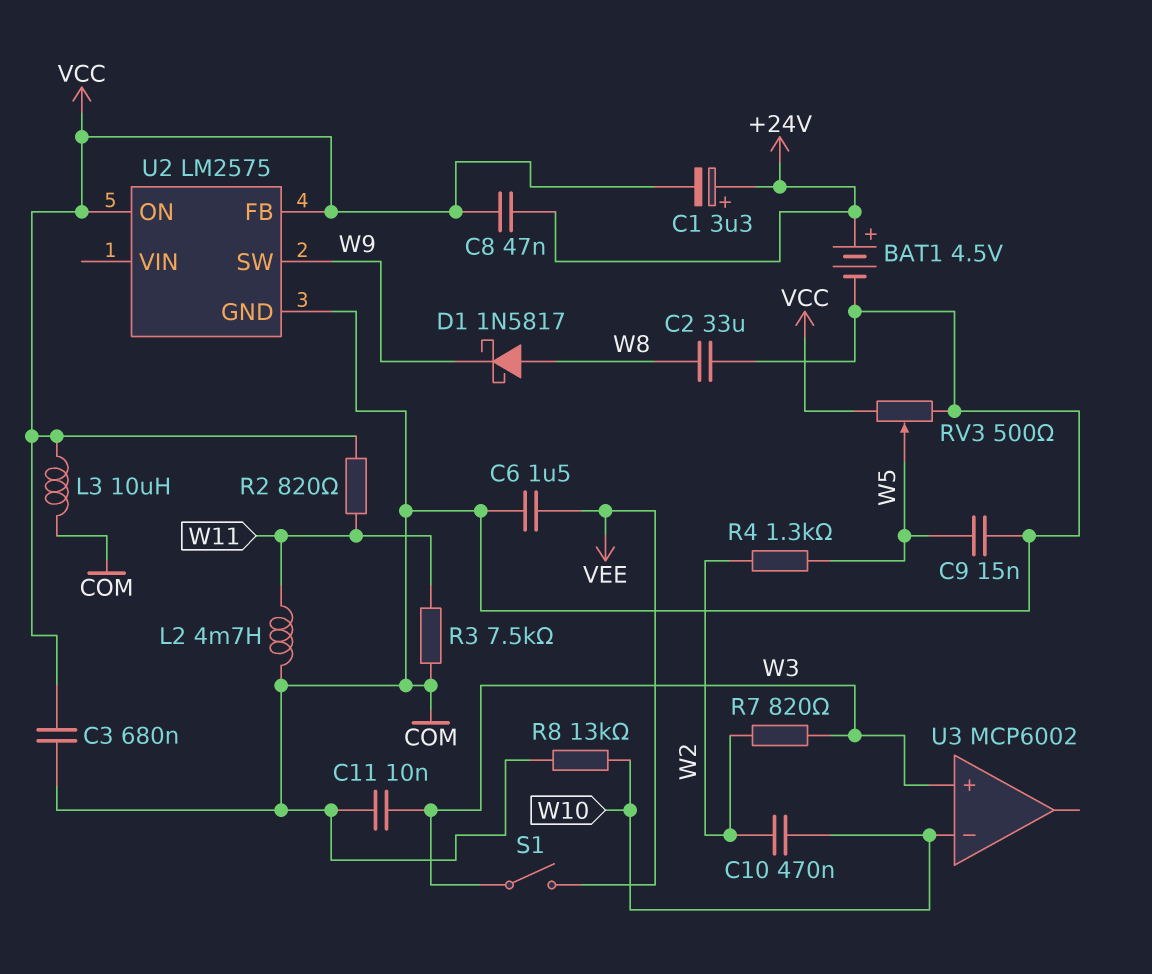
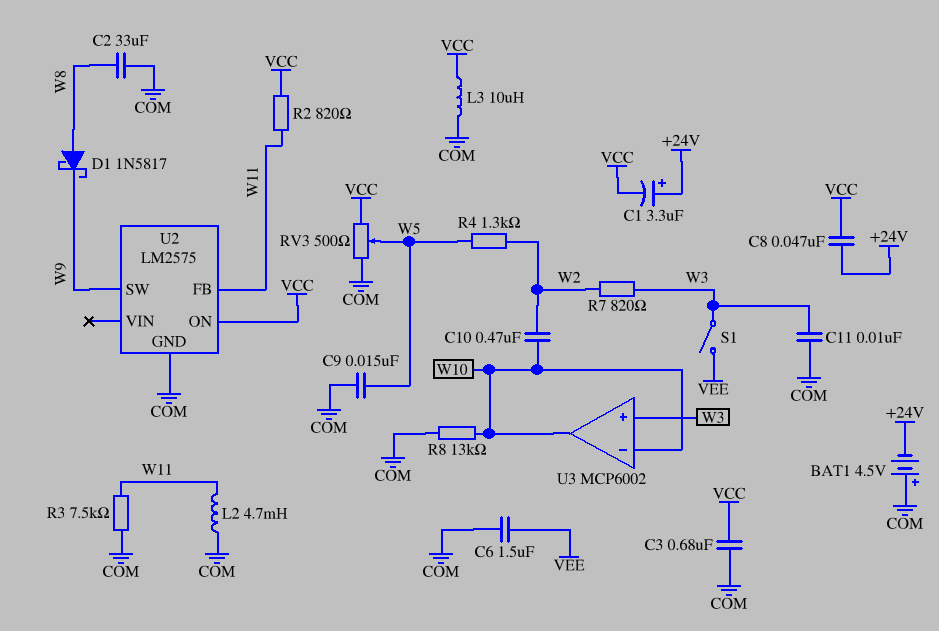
BAT1: 4.5V (plus +24V, minus COM) -> 4.5V (plus COM, minus +24V)
U2 pin FB: VCC -> W11
U3 pin out: none -> W10

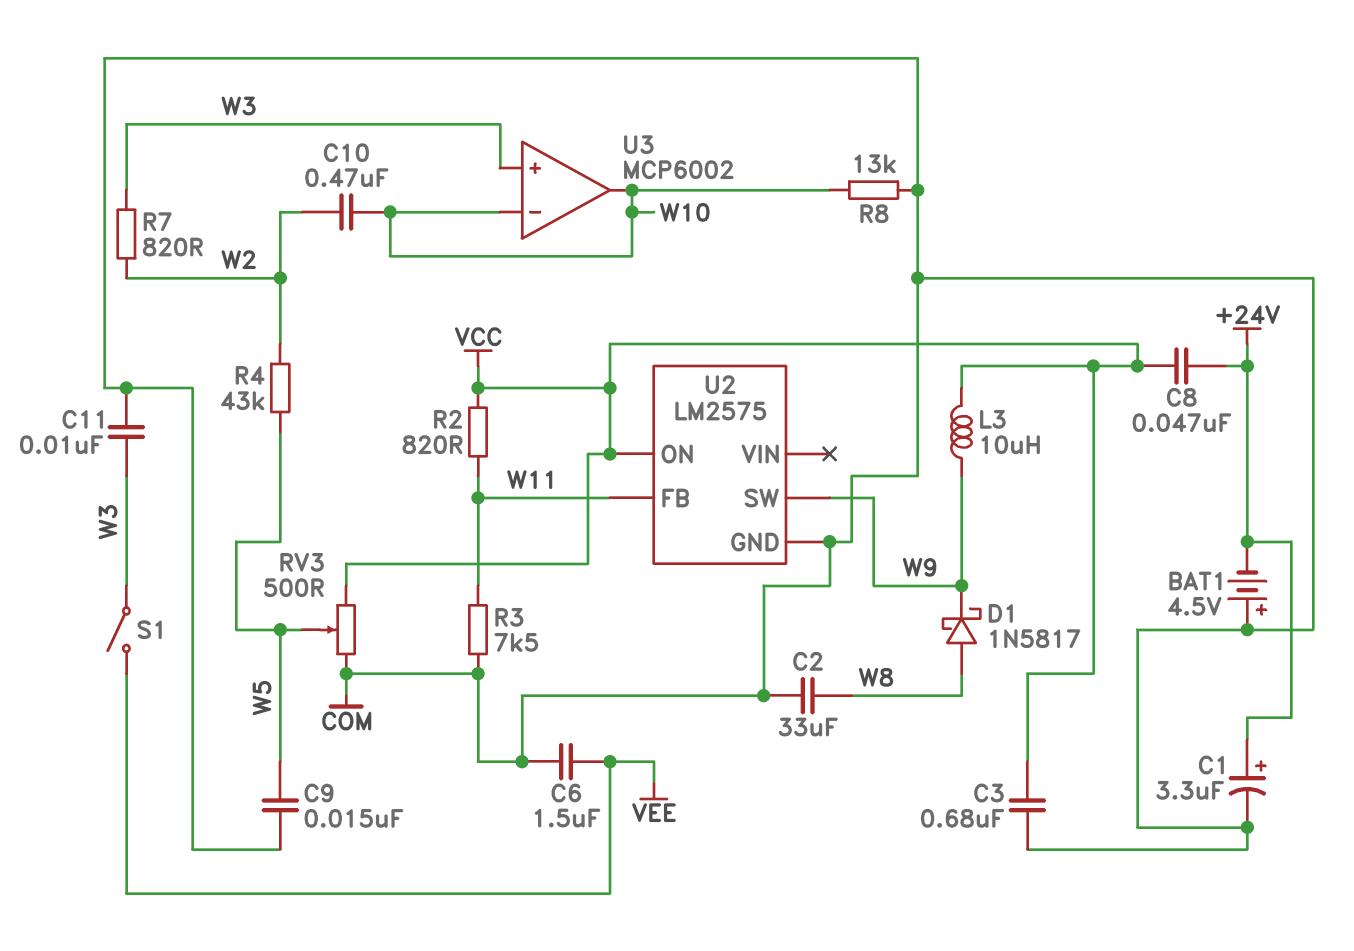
C1: 3.3uF (plus +24V, minus VCC) -> 3.3uF (plus +24V, minus COM)
L2: 4.7mH (COM, W11) -> none
L3: 10uH (COM, VCC) -> 10uH (VCC, W9)
R4: 1.3k (W2, W5) -> 43k (W2, W5)

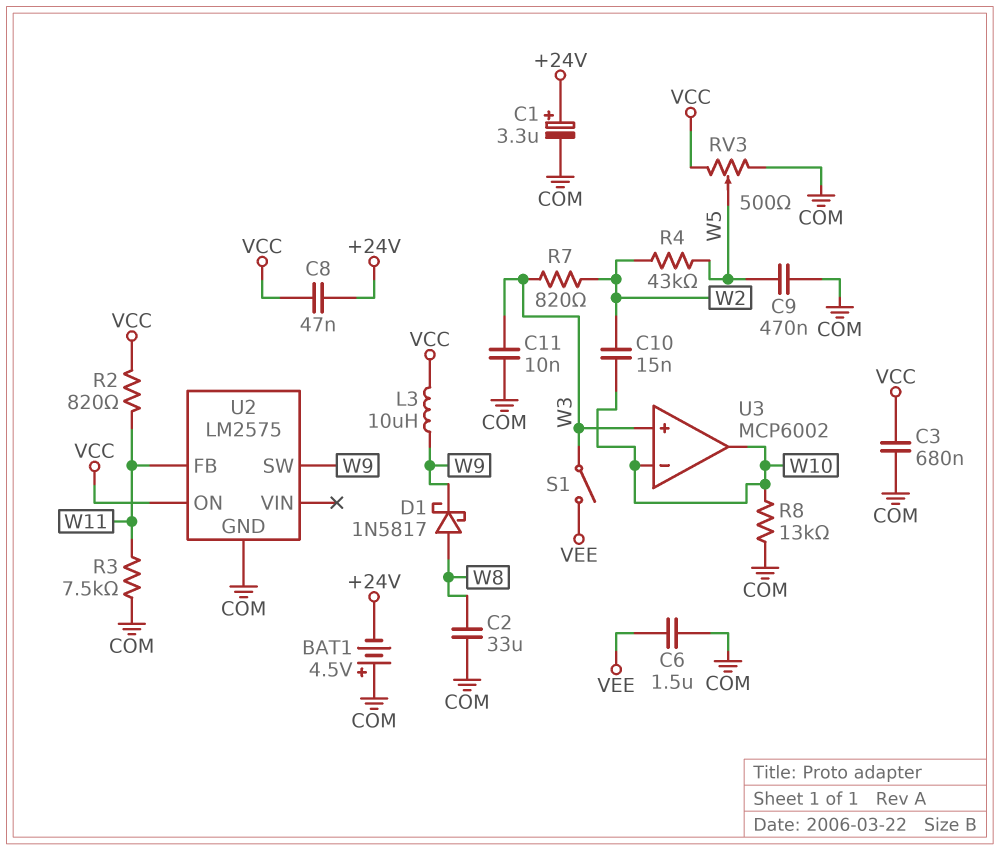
C9: 15nF (COM, W5) -> 470nF (COM, W5)
C10: 470nF (W2, W10) -> 15nF (W2, W10)

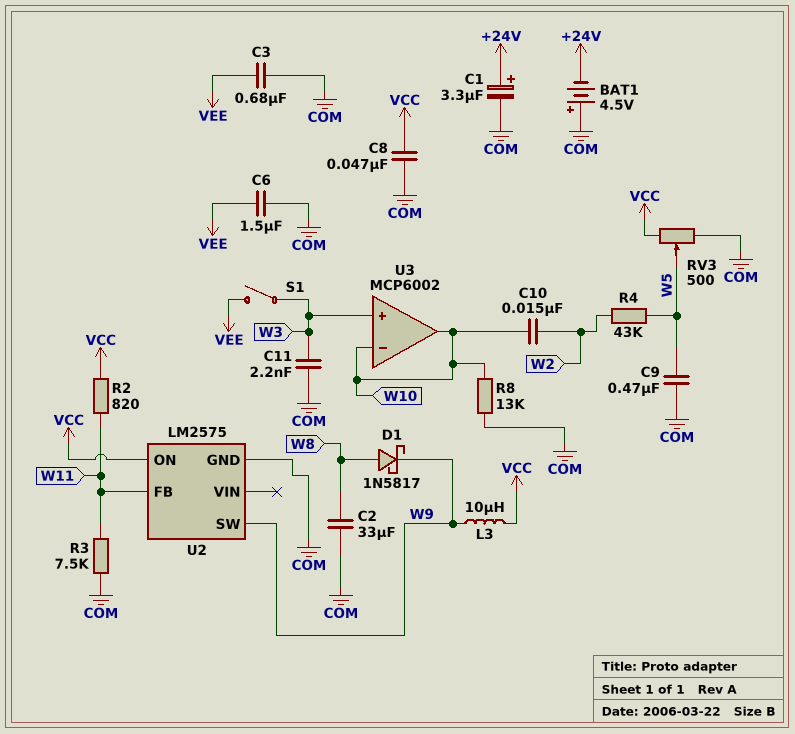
C3: 680nF (COM, VCC) -> 680nF (COM, VEE)
C8: 47nF (+24V, VCC) -> 47nF (COM, VCC)
C11: 10nF (COM, W3) -> 2.2nF (COM, W3)
R7: 820 (W2, W3) -> none

